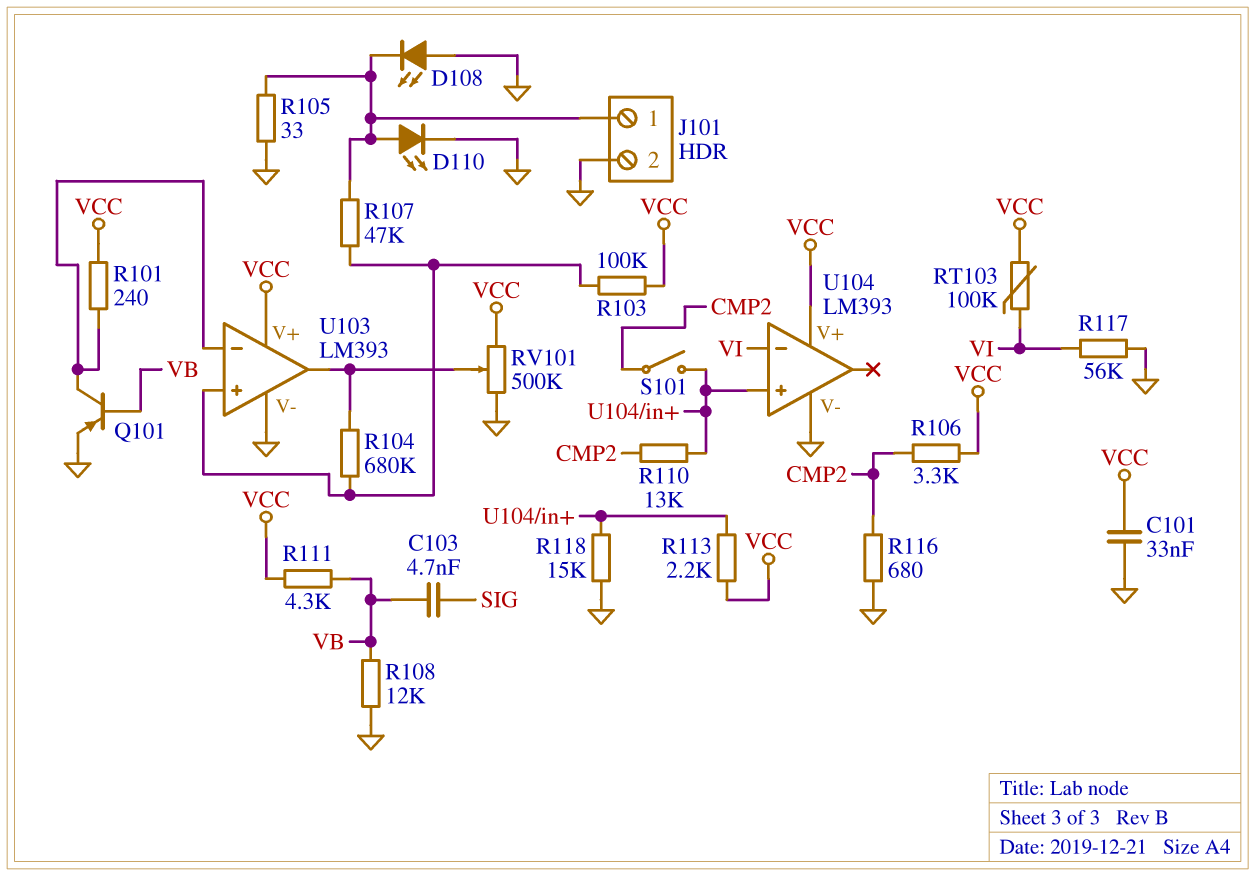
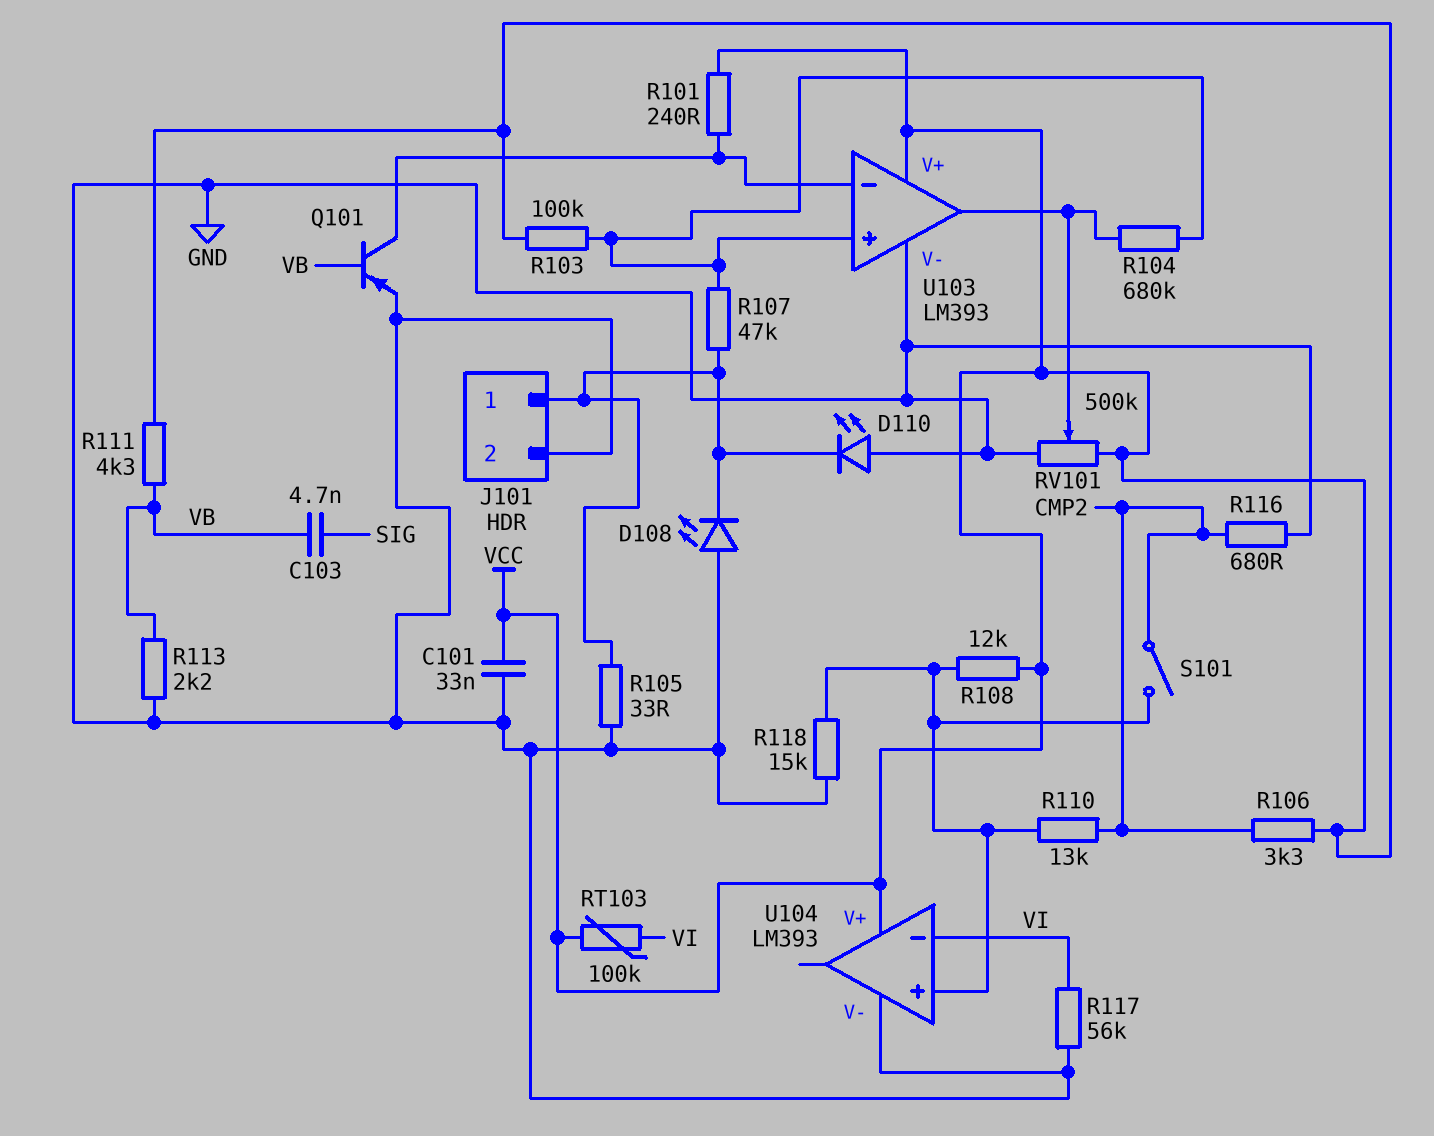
D110: LED (A J101/1, K GND) -> LED (A GND, K J101/1)
R108: 12k (GND, VB) -> 12k (U104/in+, VCC)
R113: 2.2k (U104/in+, VCC) -> 2.2k (GND, VB)

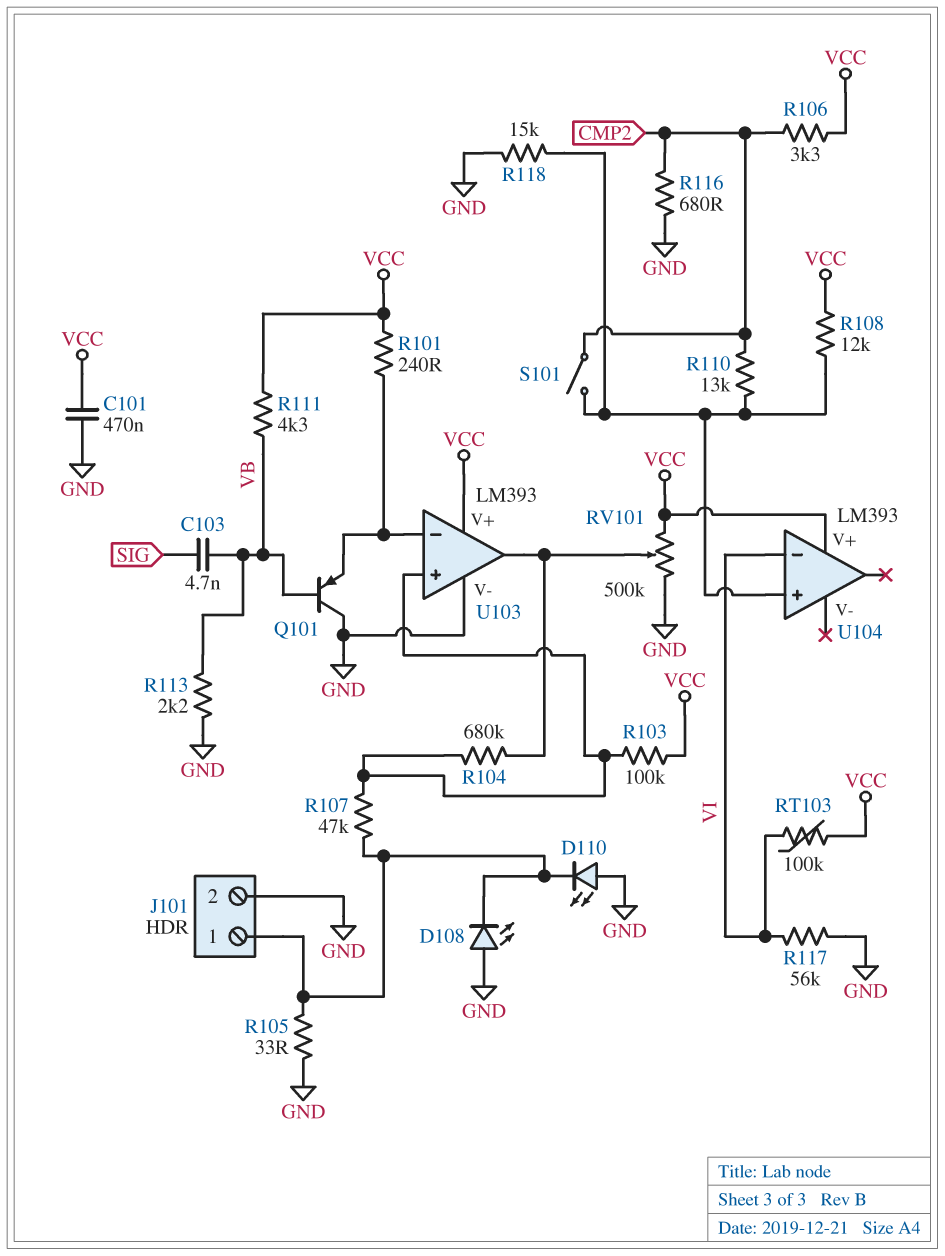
C101: 33nF (GND, VCC) -> 470nF (GND, VCC)
Q101: PNP (B VB, C U103/in-, E GND) -> PNP (B VB, C GND, E U103/in-)
U104 pin V-: GND -> none

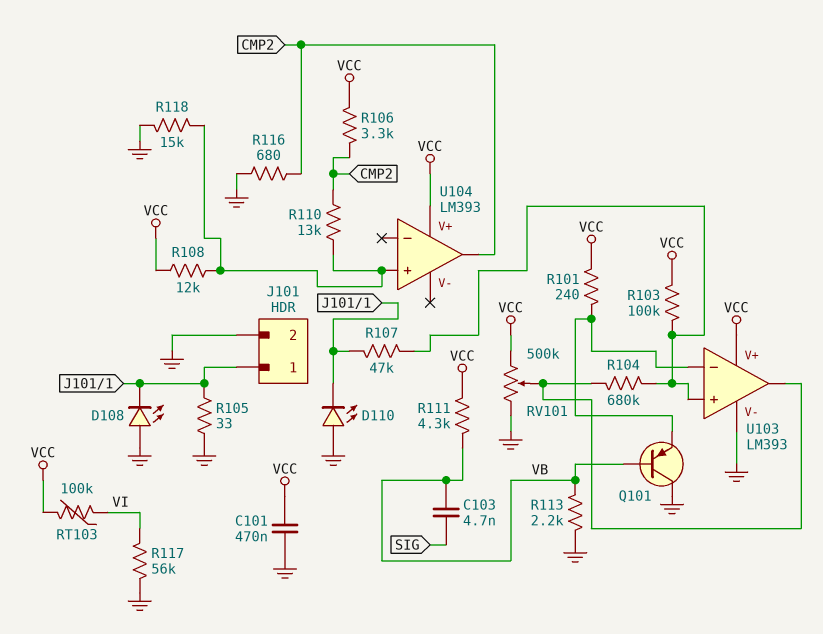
S101: switch (CMP2, U104/in+) -> none
U104 pin in-: VI -> none
U104 pin out: none -> CMP2

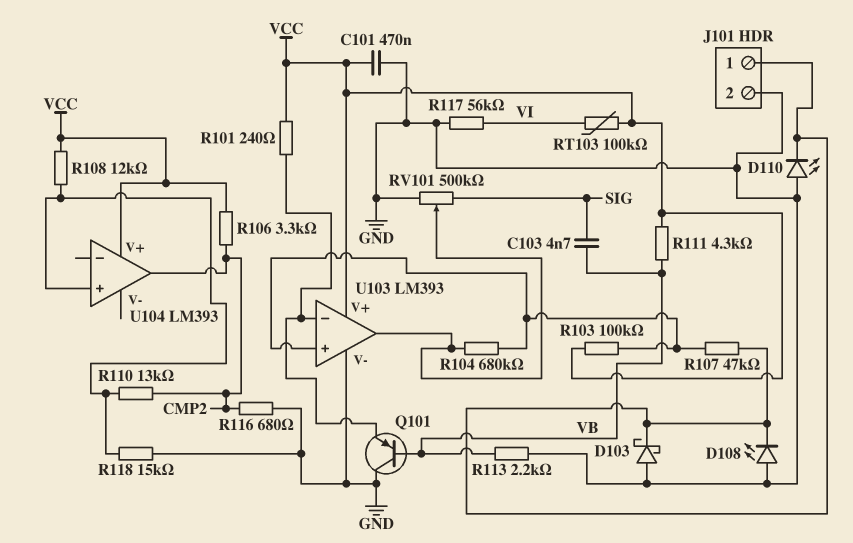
D103: none -> schottky (A GND, K J101/1)
R105: 33 (GND, J101/1) -> none
RV101: 500k (GND, VCC, wiper U103/out) -> 500k (GND, SIG, wiper U103/out)

